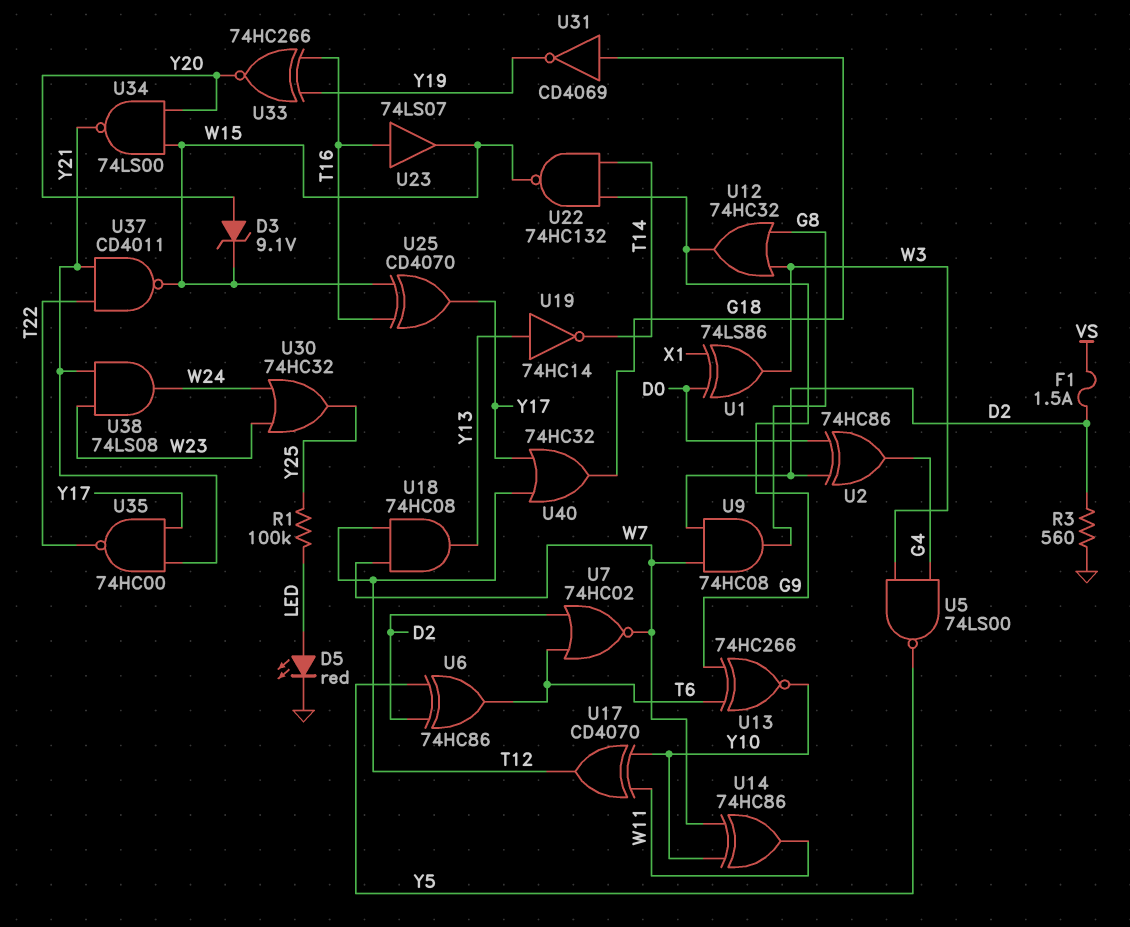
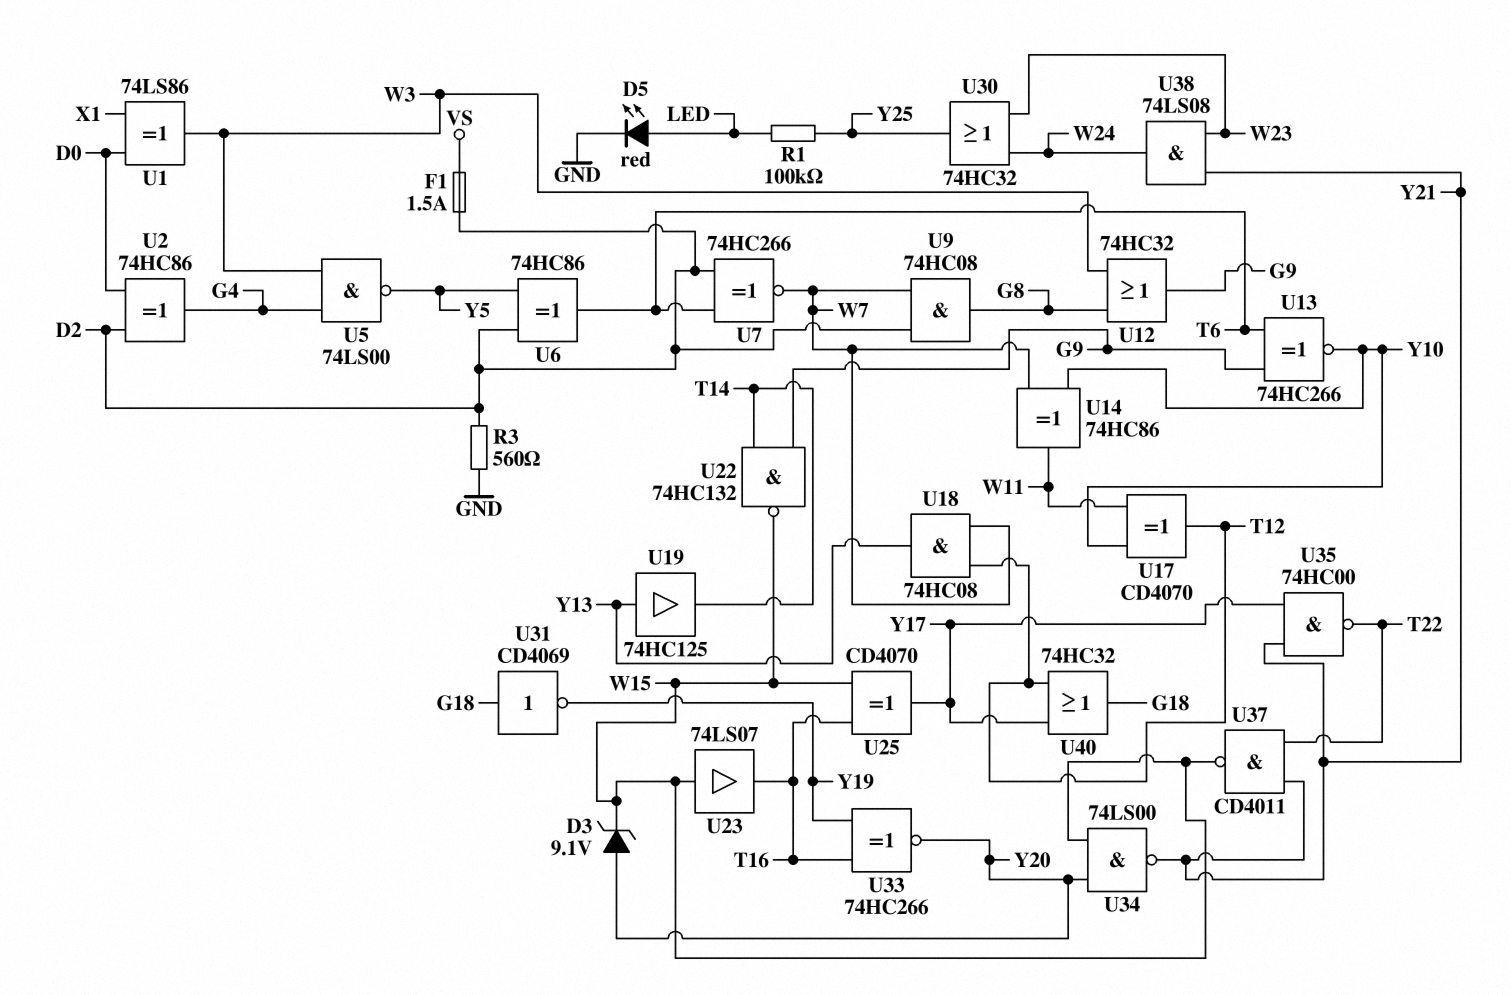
U7: NOR 74HC02 (in D2, in T6, out W7) -> XNOR 74HC266 (in D2, in T6, out W7)
U19: NOT 74HC14 (in Y13, out T14) -> buffer 74HC125 (in Y13, out T14)
U23: buffer 74LS07 (in T16, out W15) -> buffer 74LS07 (in W15, out T16)

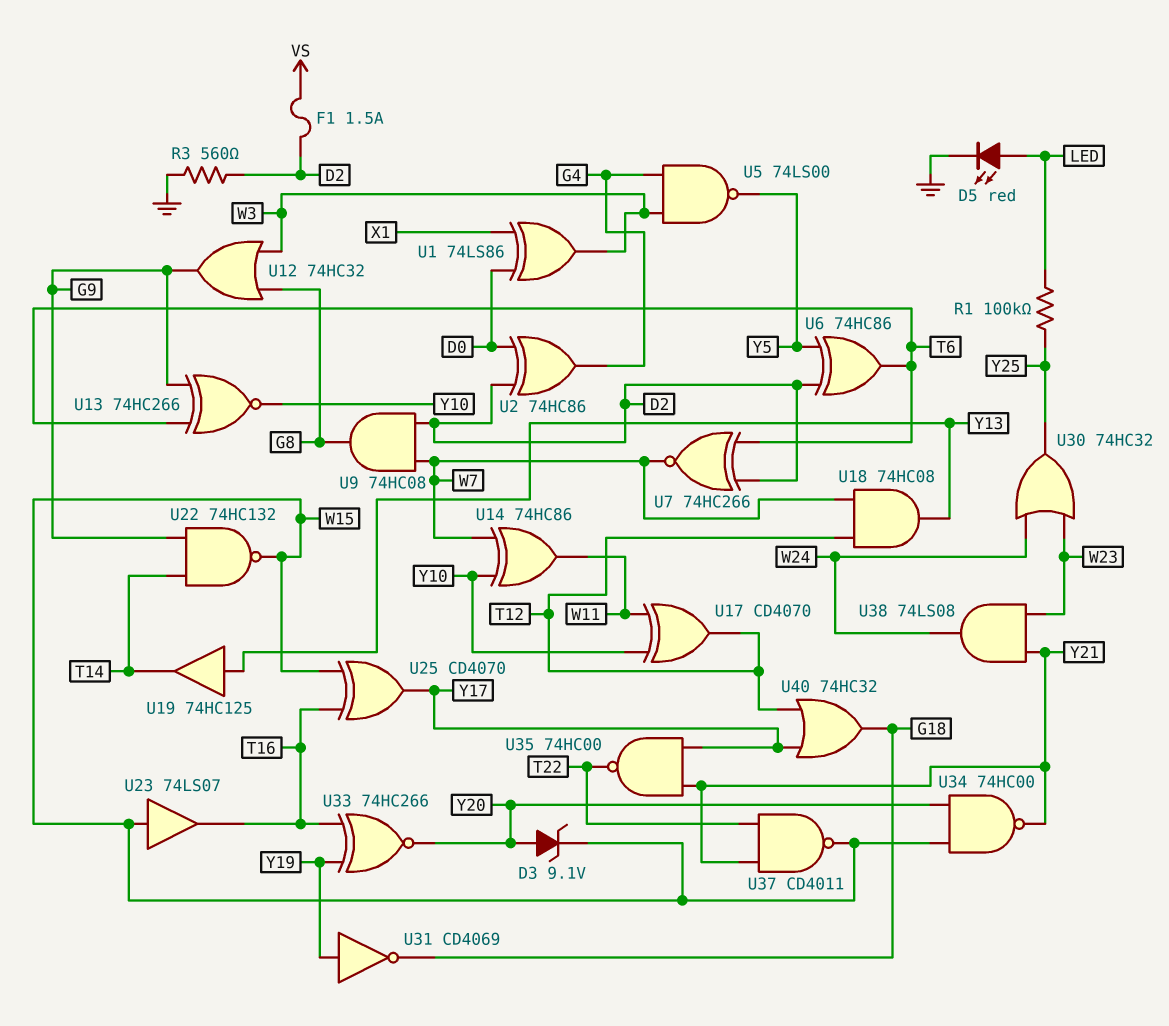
U31: NOT CD4069 (in G18, out Y19) -> NOT CD4069 (in Y19, out G18)
U34: NAND 74LS00 (in W15, in Y20, out Y21) -> NAND 74HC00 (in W15, in Y20, out Y21)

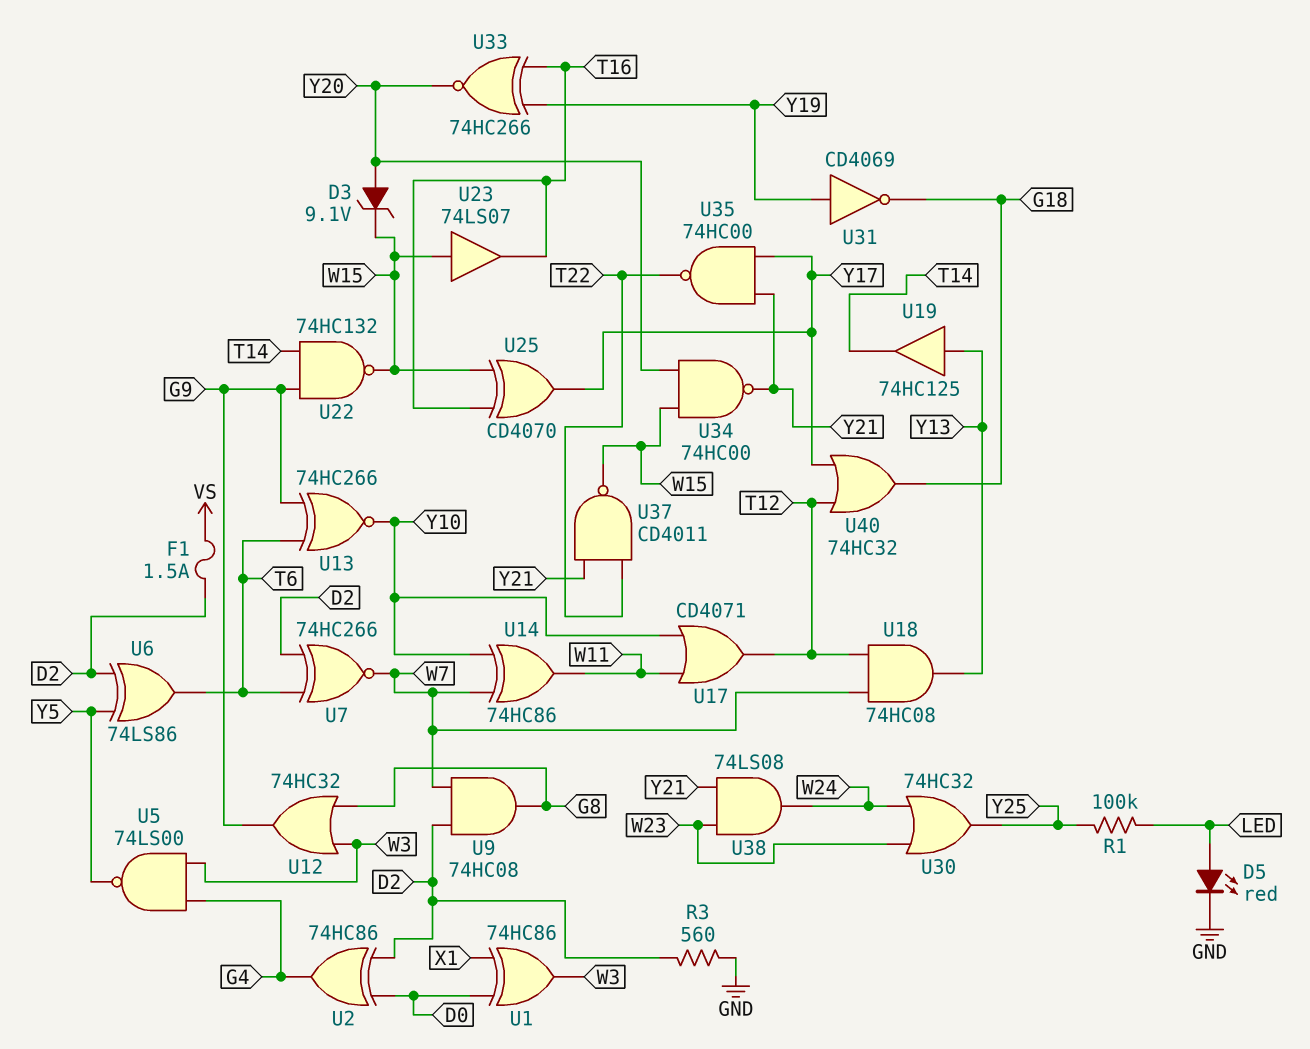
U1: XOR 74LS86 (in D0, in X1, out W3) -> XOR 74HC86 (in D0, in X1, out W3)
U6: XOR 74HC86 (in D2, in Y5, out T6) -> XOR 74LS86 (in D2, in Y5, out T6)
U17: XOR CD4070 (in W11, in Y10, out T12) -> OR CD4071 (in W11, in Y10, out T12)

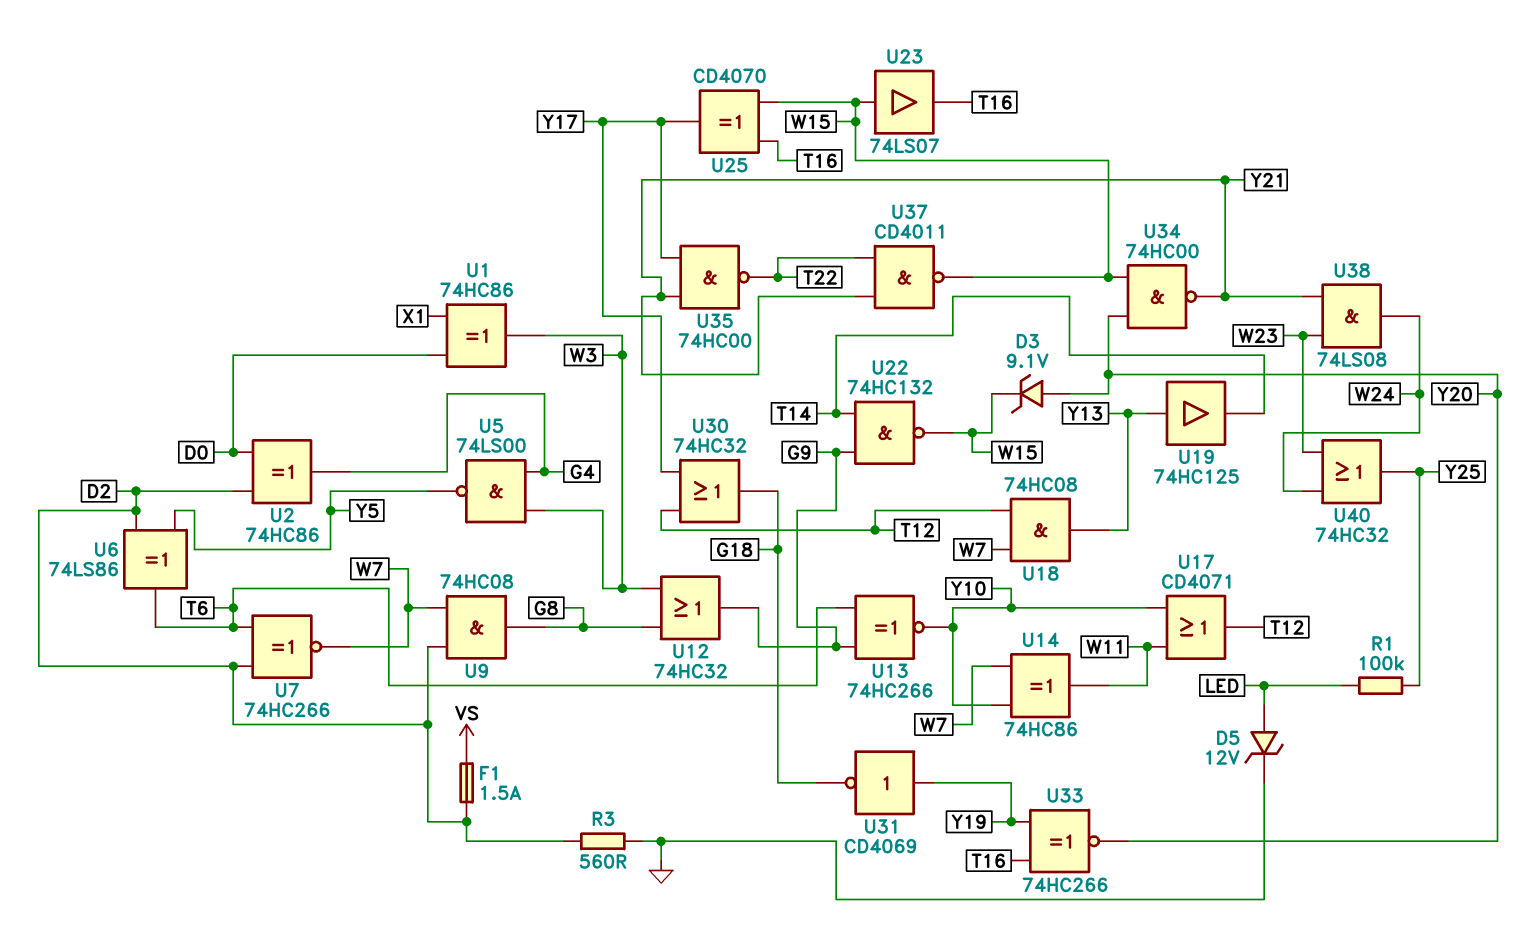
D5: LED red (A LED, K GND) -> zener 12V (A LED, K GND)
U30: OR 74HC32 (in W23, in W24, out Y25) -> OR 74HC32 (in T12, in Y17, out G18)
U40: OR 74HC32 (in T12, in Y17, out G18) -> OR 74HC32 (in W23, in W24, out Y25)

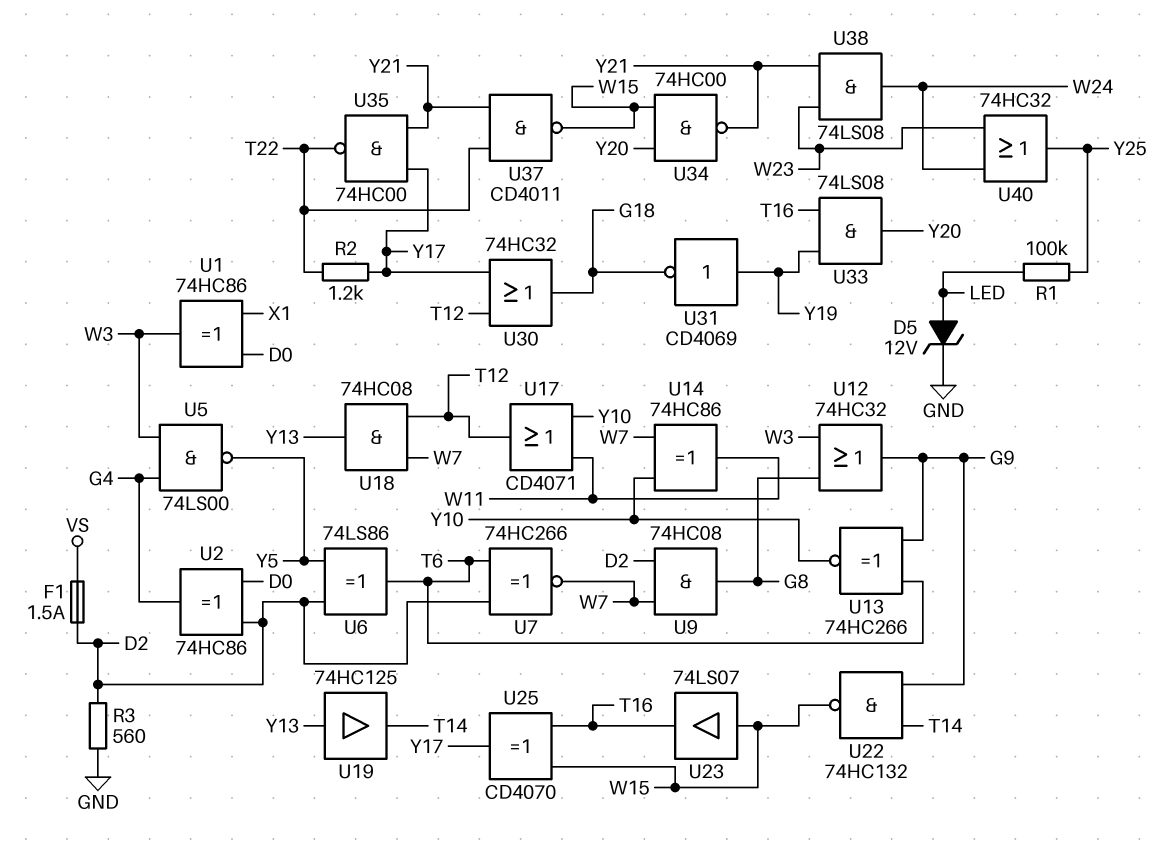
D3: zener 9.1V (A Y20, K W15) -> none
R2: none -> 1.2k (T22, Y17)
U33: XNOR 74HC266 (in T16, in Y19, out Y20) -> AND 74LS08 (in T16, in Y19, out Y20)

